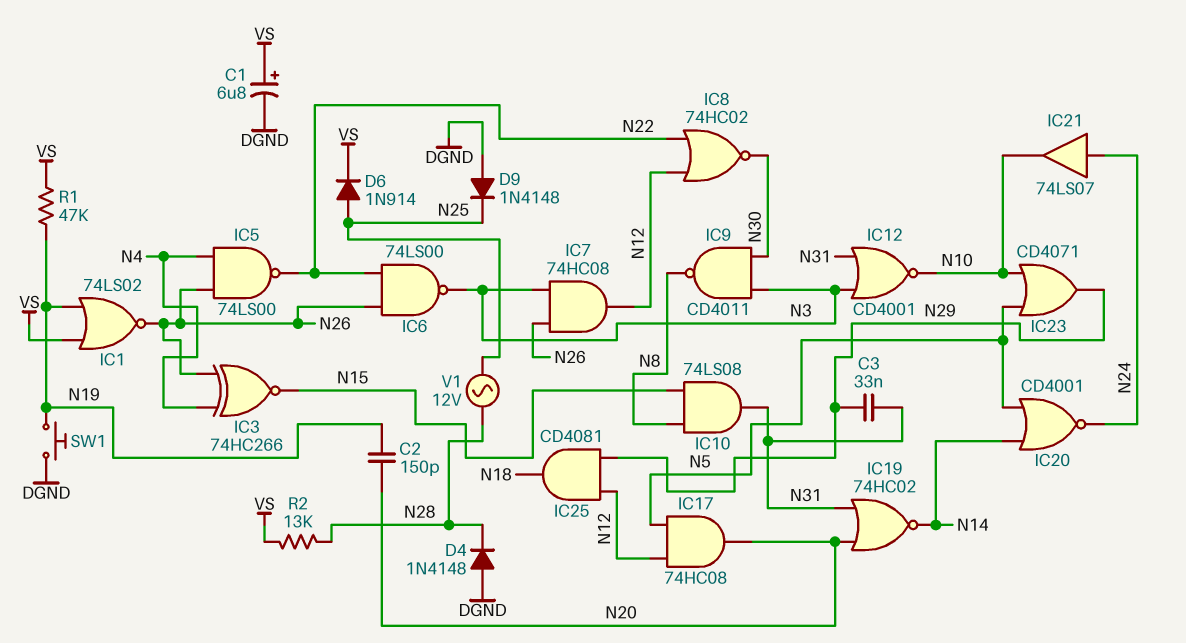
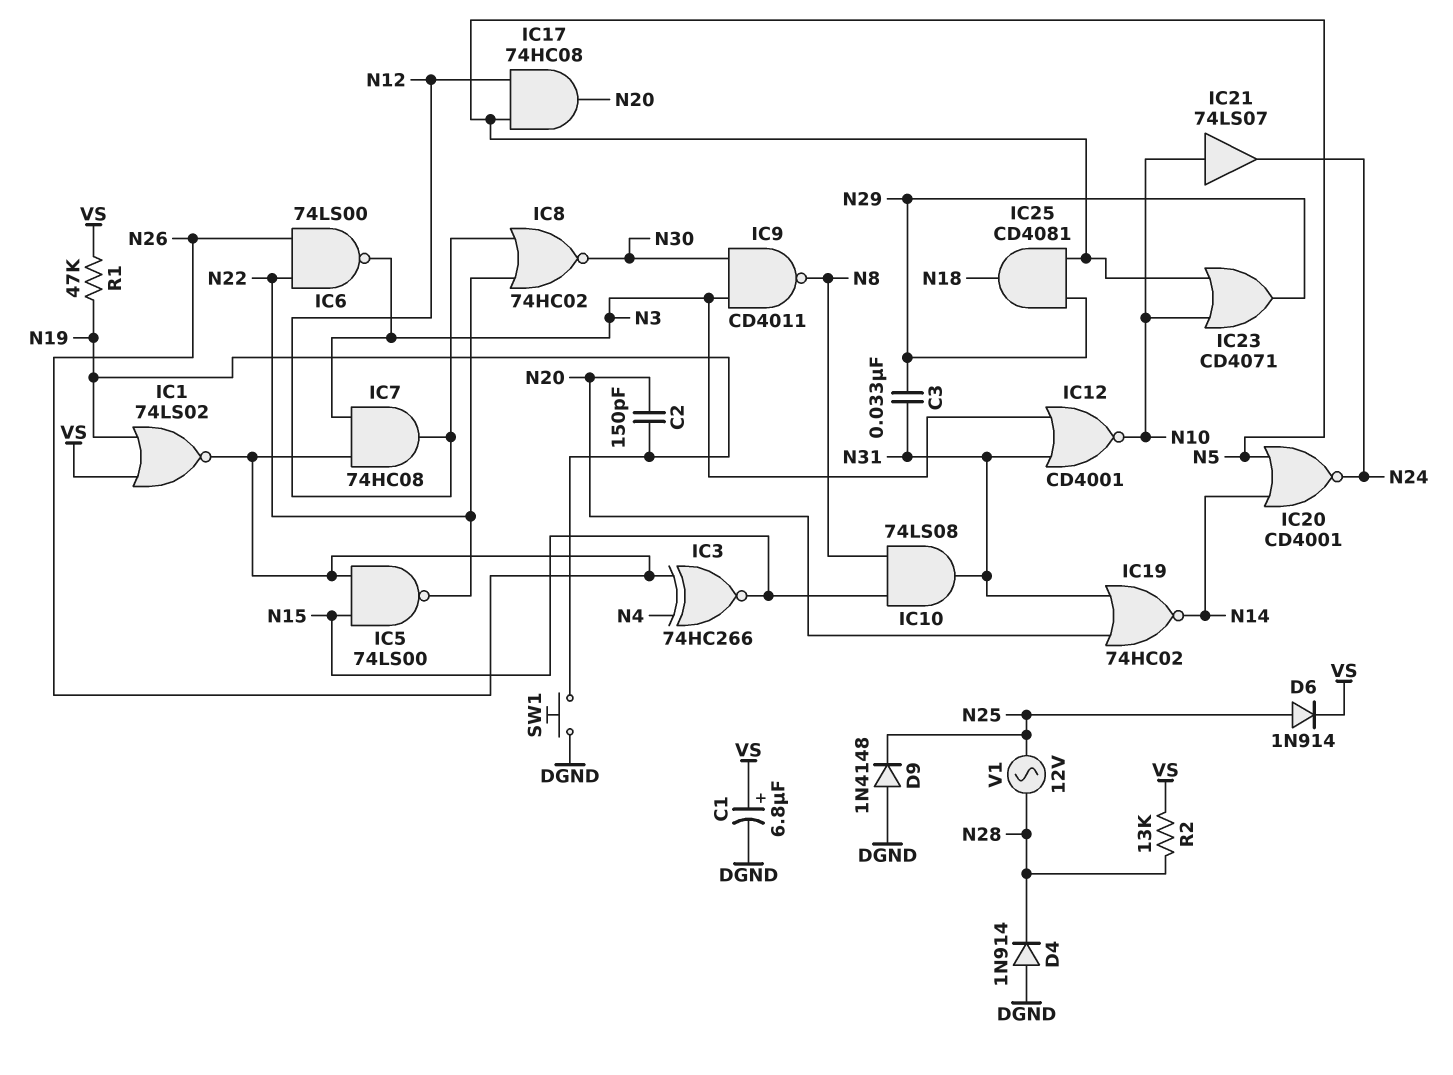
D4: diode 1N4148 (A DGND, K N28) -> diode 1N914 (A DGND, K N28)
IC5: NAND 74LS00 (in N4, in N26, out N22) -> NAND 74LS00 (in N15, in N26, out N22)
IC21: buffer 74LS07 (in N24, out N10) -> buffer 74LS07 (in N10, out N24)
IC25: AND CD4081 (in N12, in N29, out N18) -> AND CD4081 (in N5, in N29, out N18)

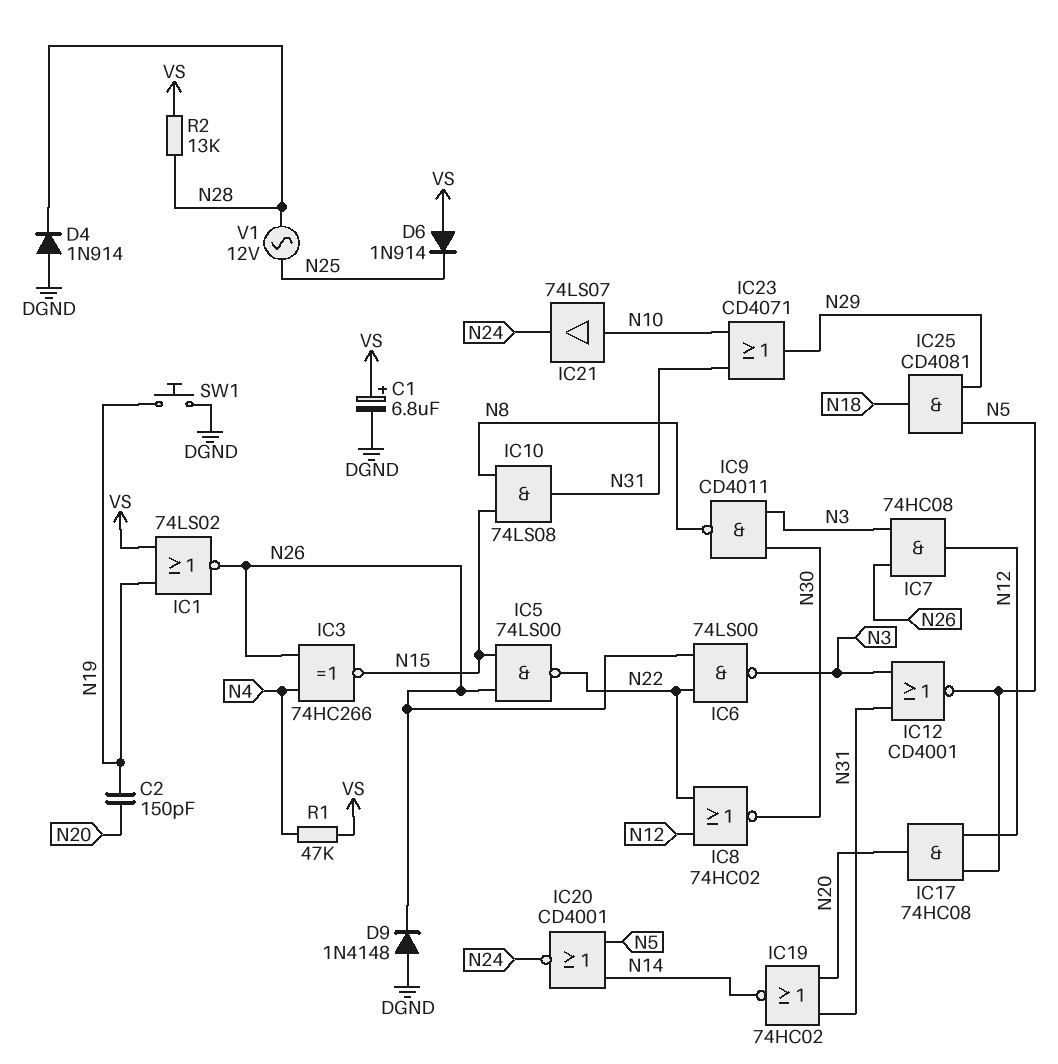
C3: 33nF (N29, N31) -> none
D6: diode 1N914 (A N25, K VS) -> diode 1N914 (A VS, K N25)
D9: diode 1N4148 (A DGND, K N25) -> diode 1N4148 (A DGND, K N26)
IC12: NOR CD4001 (in N3, in N31, out N10) -> NOR CD4001 (in N3, in N31, out N5)
IC23: OR CD4071 (in N5, in N10, out N29) -> OR CD4071 (in N10, in N31, out N29)
R1: 47k (N19, VS) -> 47k (N4, VS)

